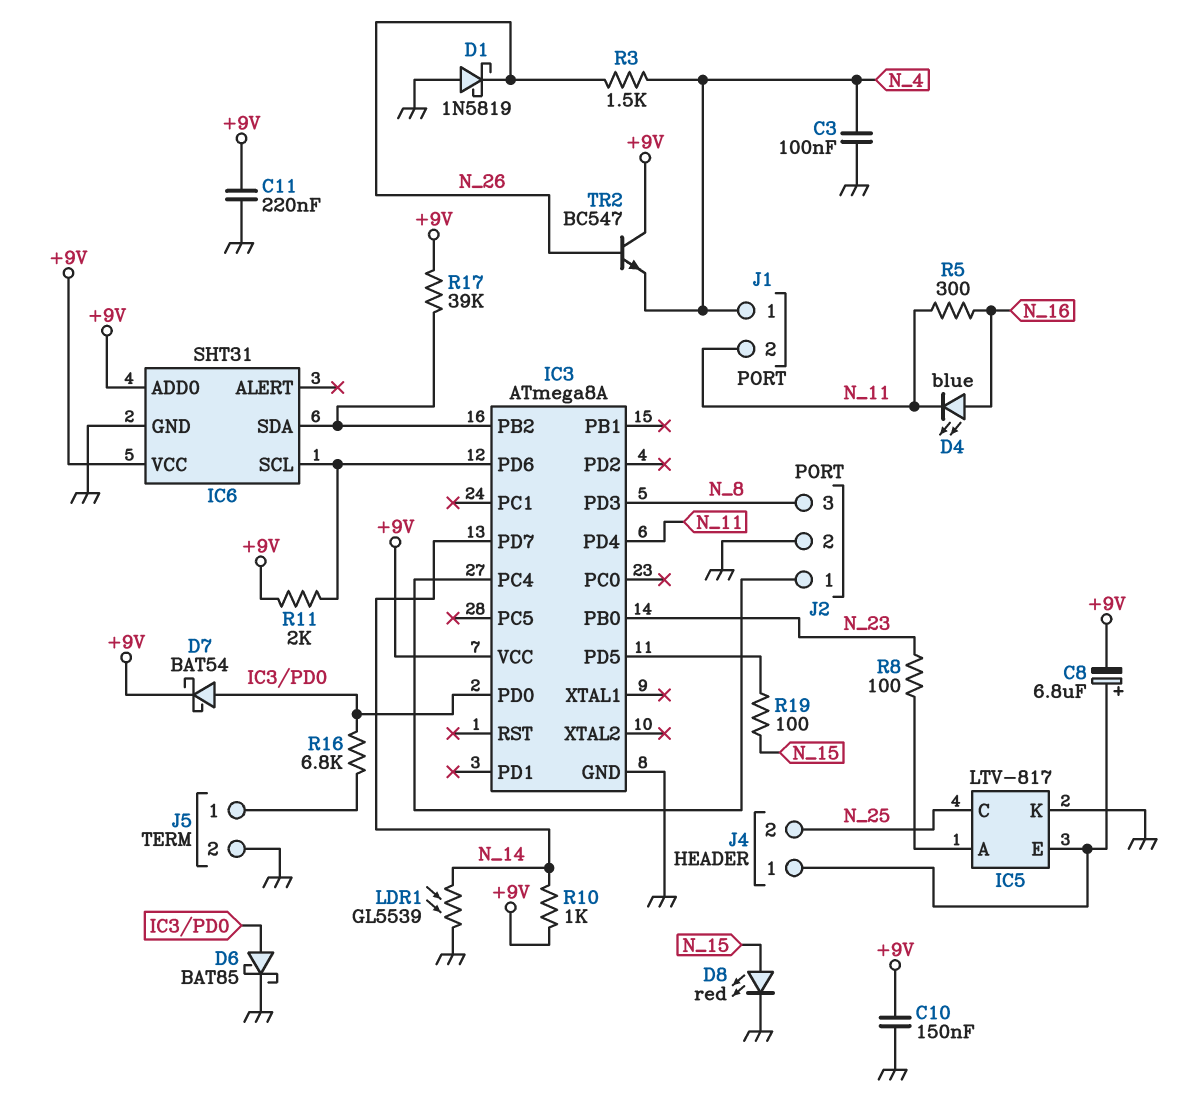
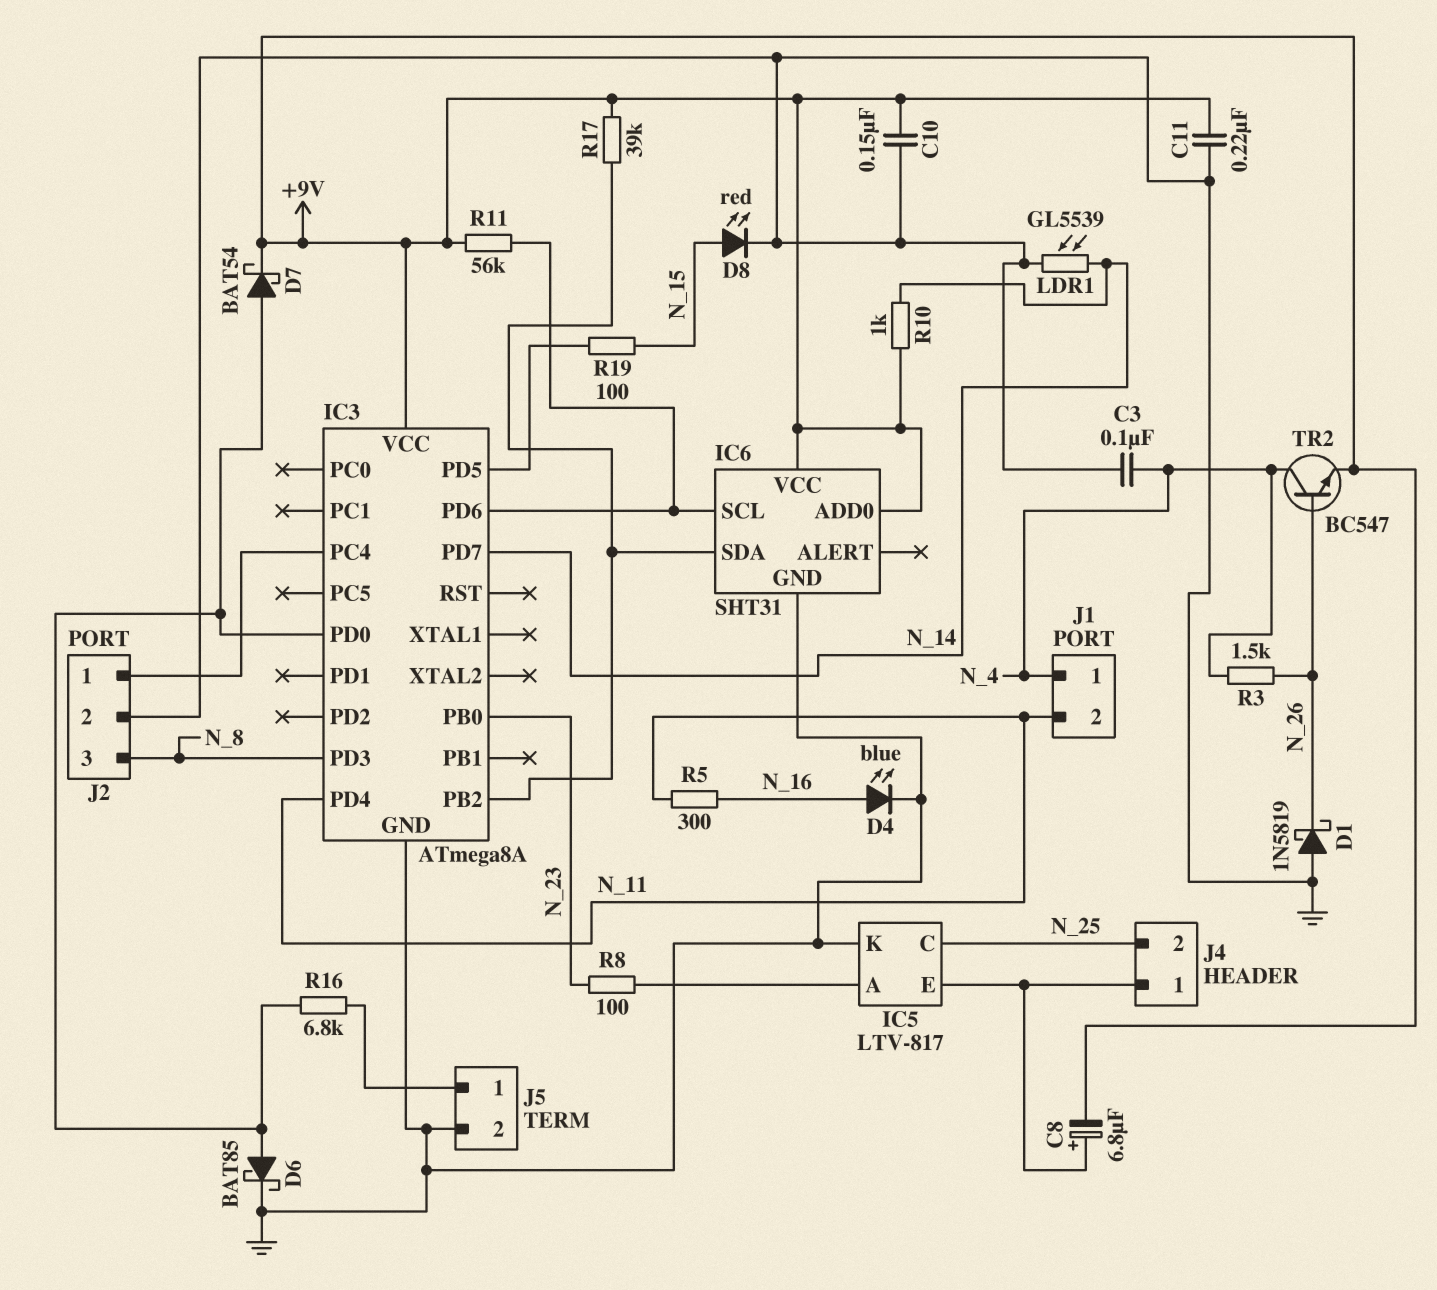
D4: LED blue (A N_16, K N_11) -> LED blue (A N_16, K GND)
R11: 2k (+9V, IC3/PD6) -> 56k (+9V, IC3/PD6)
TR2: NPN BC547 (B N_26, C +9V, E N_4) -> NPN BC547 (B N_26, C N_4, E +9V)

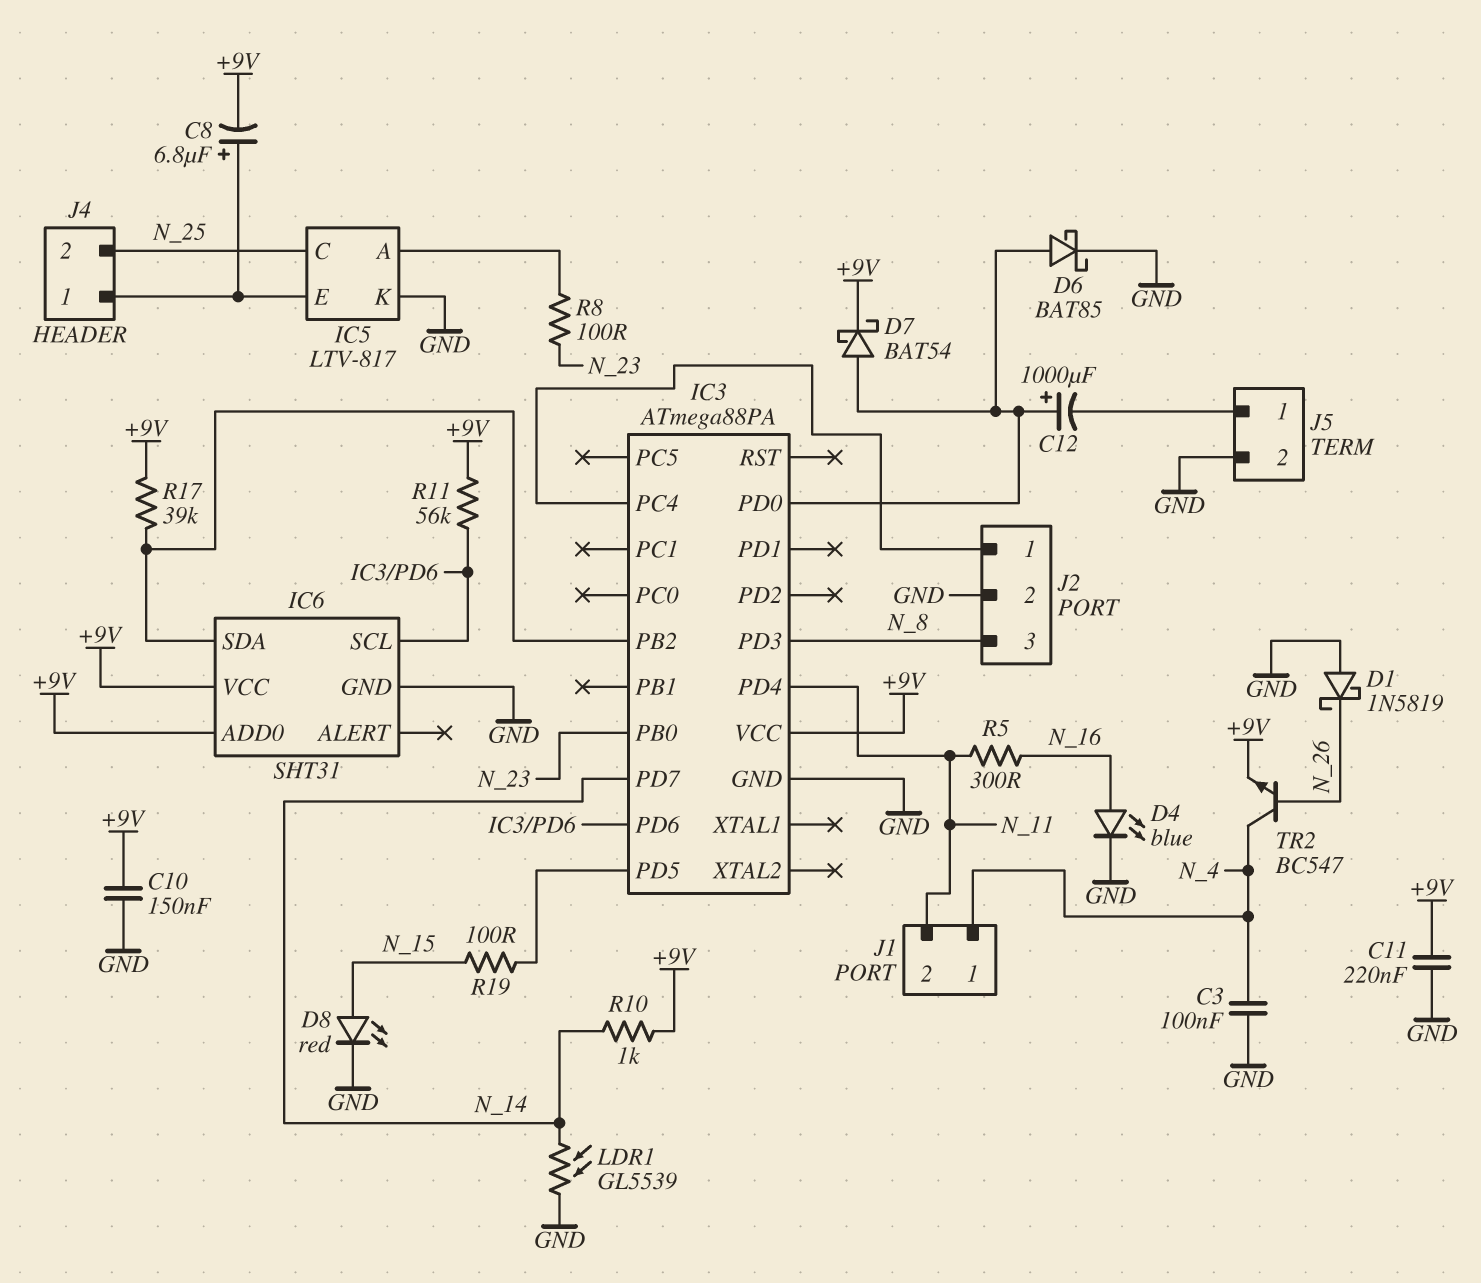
C12: none -> 1000uF (plus IC3/PD0, minus J5/1)
IC3: ATmega8A -> ATmega88PA
R3: 1.5k (N_4, N_26) -> none
R16: 6.8k (IC3/PD0, J5/1) -> none

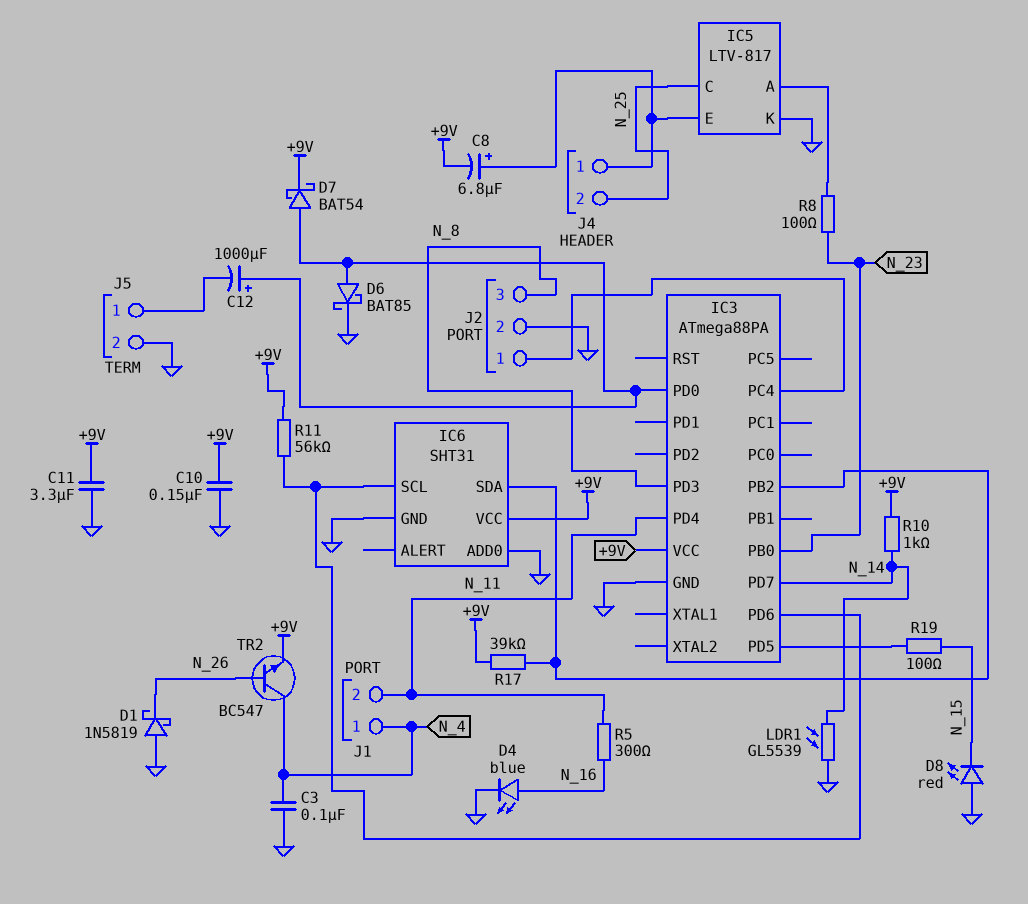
C11: 220nF (+9V, GND) -> 3.3uF (+9V, GND)
D8: LED red (A N_15, K GND) -> LED red (A GND, K N_15)
IC6 pin ADD0: +9V -> GND

